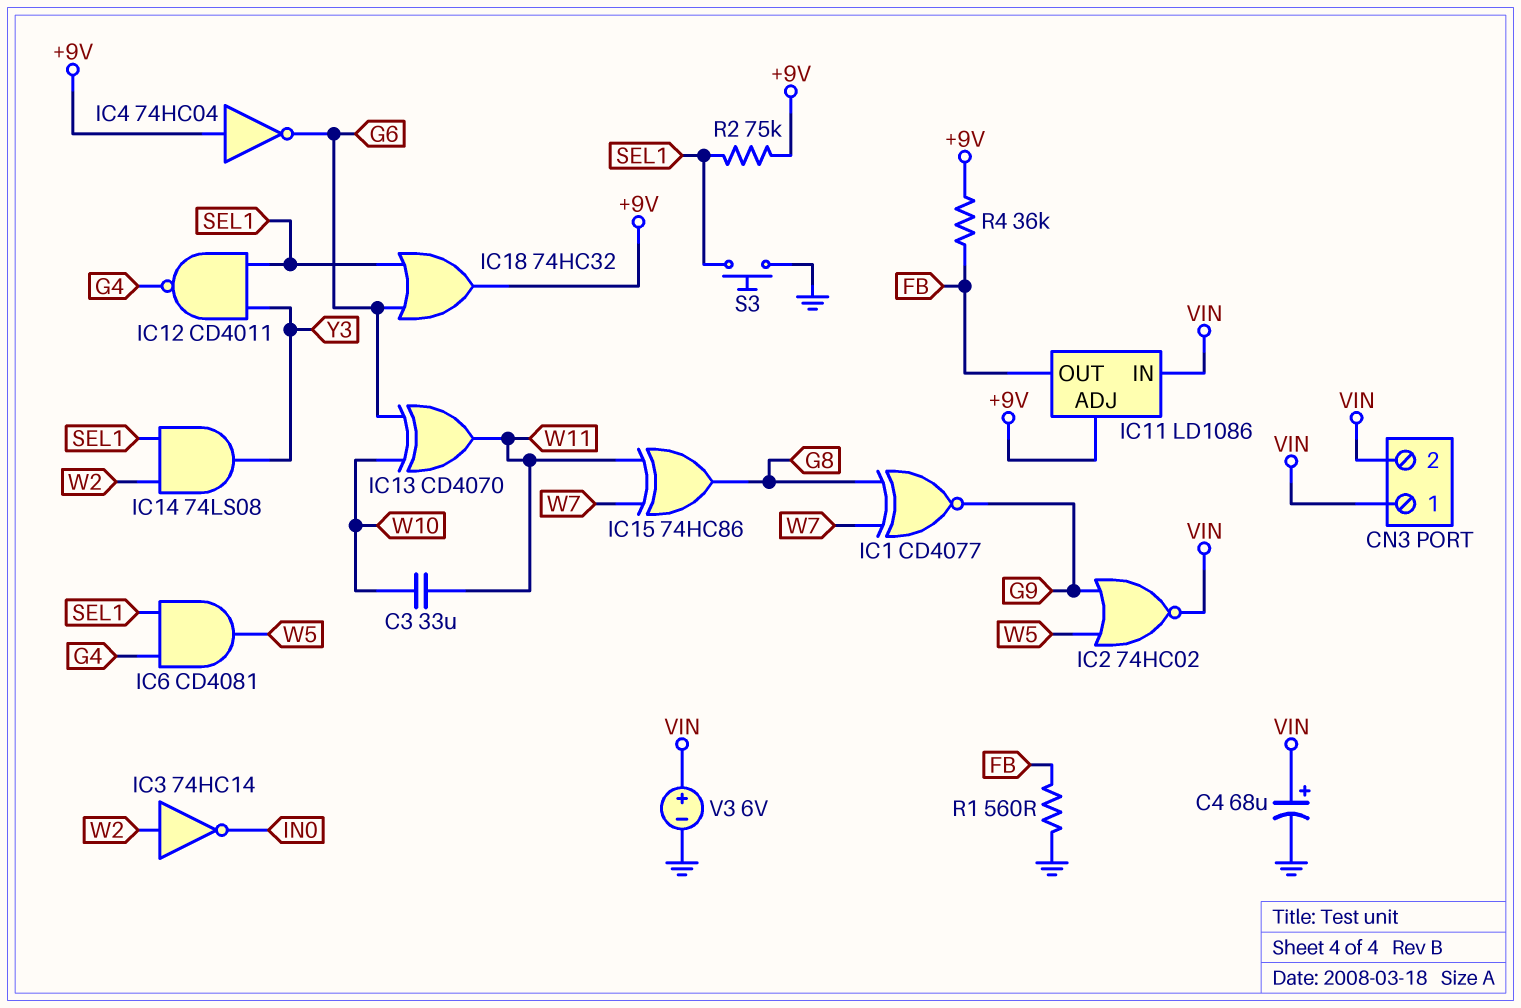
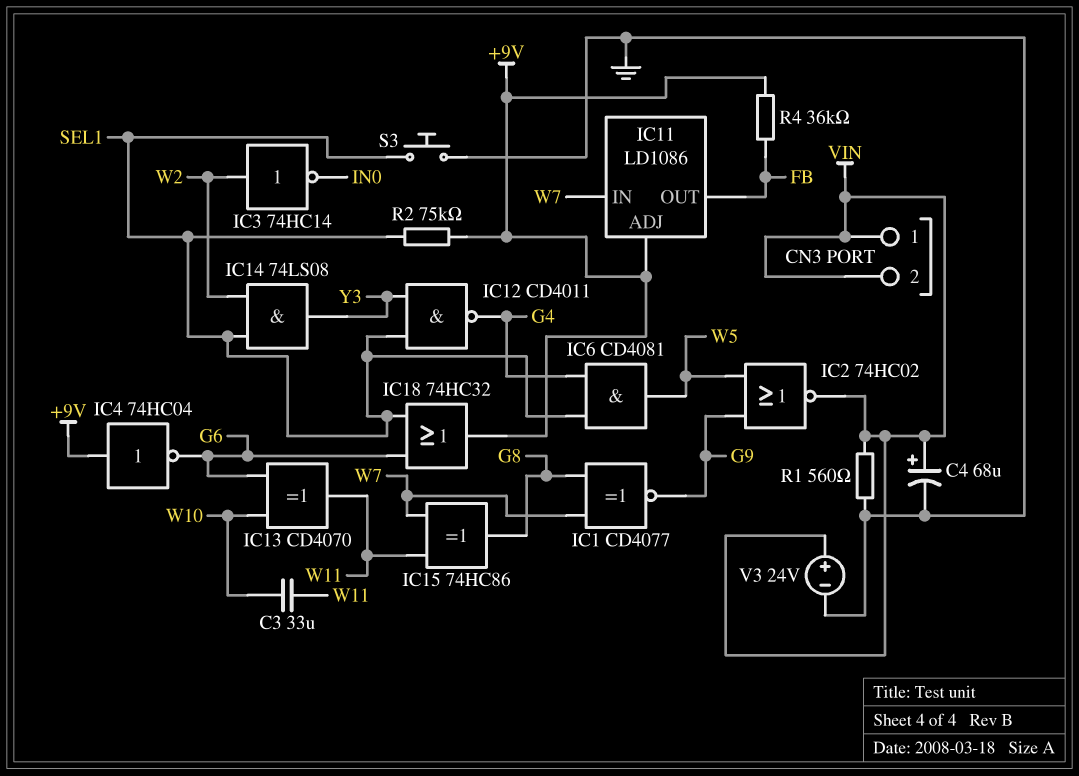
IC11 pin IN: VIN -> W7
R1: 560 (FB, GND) -> 560 (GND, VIN)
V3: 6V (plus VIN, minus GND) -> 24V (plus VIN, minus GND)

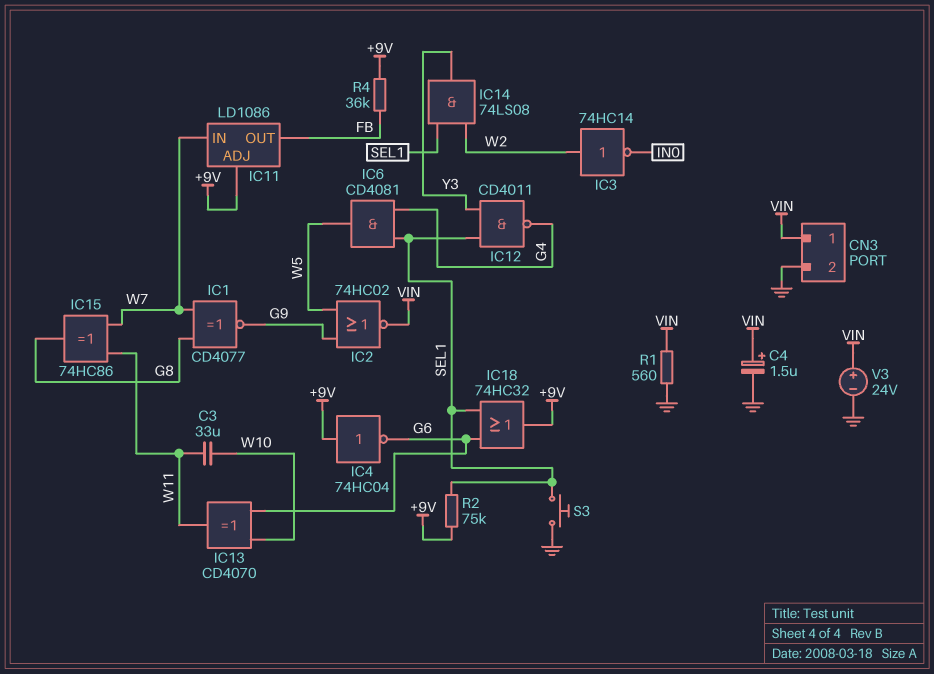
C4: 68uF (plus VIN, minus GND) -> 1.5uF (plus VIN, minus GND)
CN3 pin 2: VIN -> GND

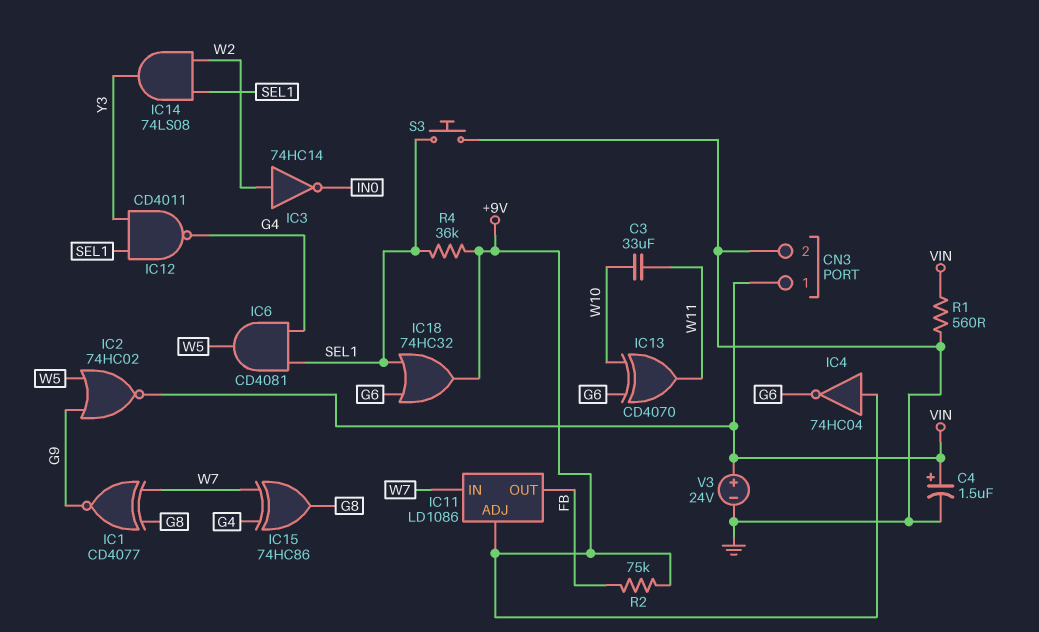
IC15: XOR 74HC86 (in W7, in W11, out G8) -> XOR 74HC86 (in G4, in W7, out G8)
R2: 75k (+9V, SEL1) -> 75k (+9V, FB)
R4: 36k (+9V, FB) -> 36k (+9V, SEL1)

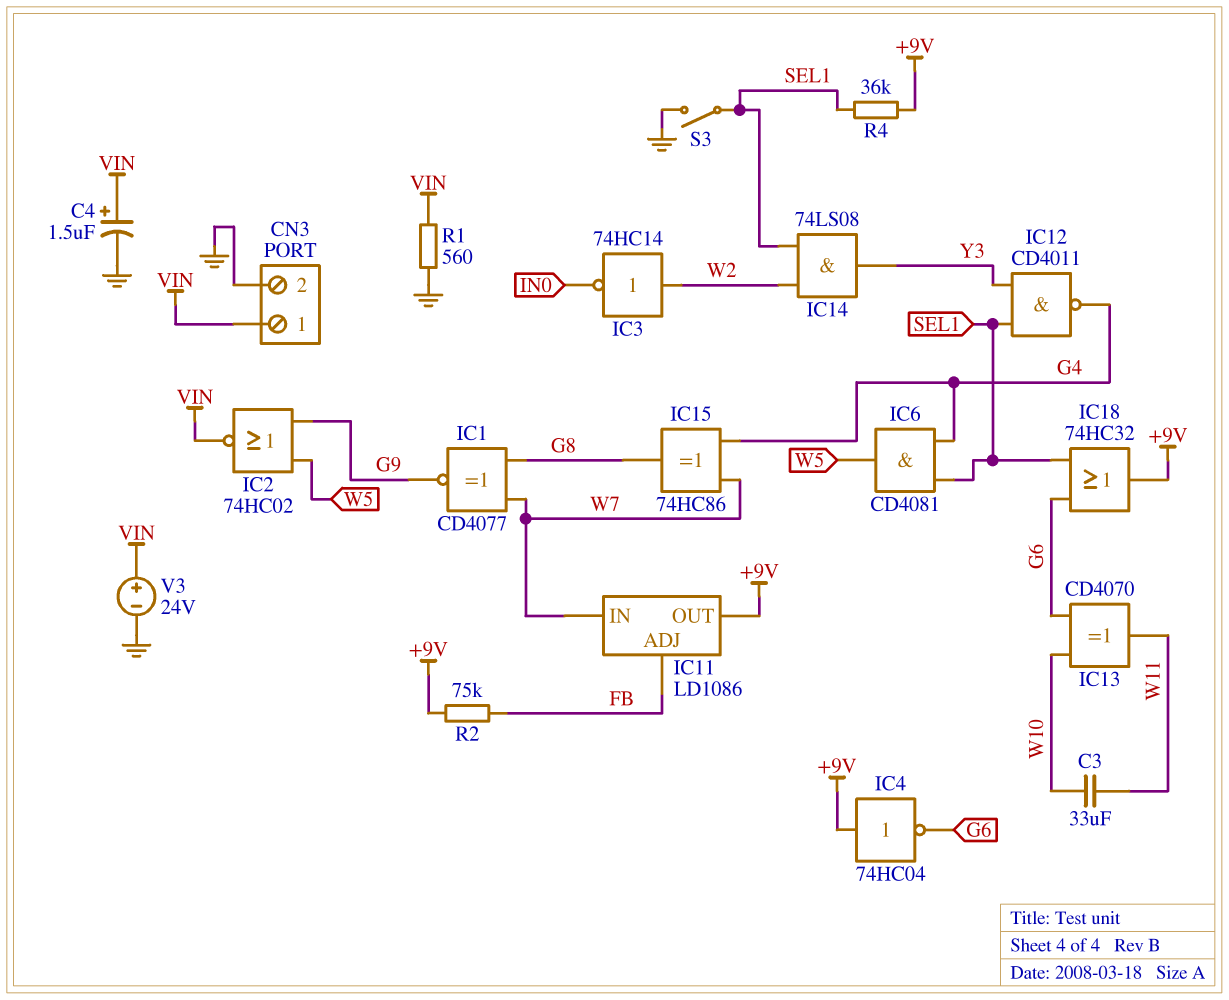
IC11 pin ADJ: +9V -> FB
IC11 pin OUT: FB -> +9V
S3: button (GND, SEL1) -> switch (GND, SEL1)

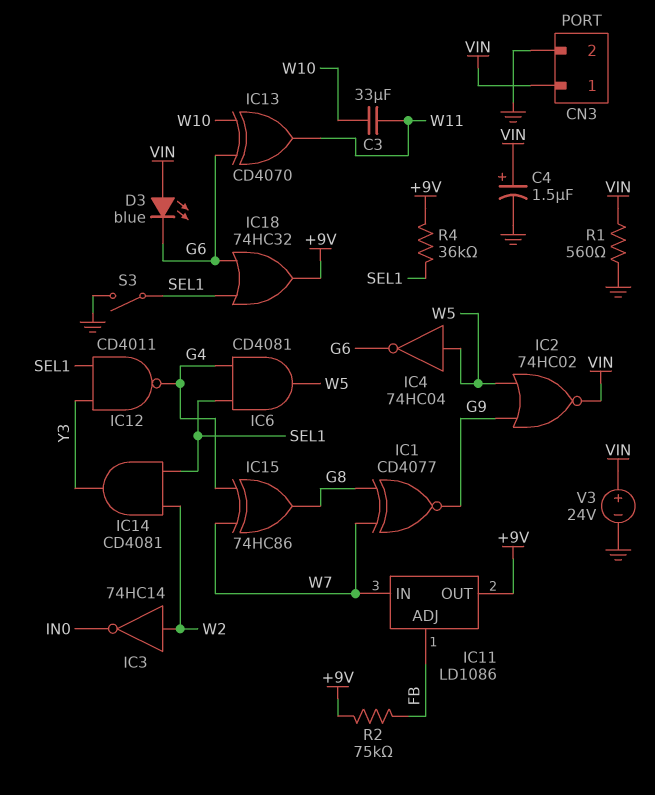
D3: none -> LED blue (A VIN, K G6)
IC4: NOT 74HC04 (in +9V, out G6) -> NOT 74HC04 (in W5, out G6)
IC14: AND 74LS08 (in SEL1, in W2, out Y3) -> AND CD4081 (in SEL1, in W2, out Y3)

